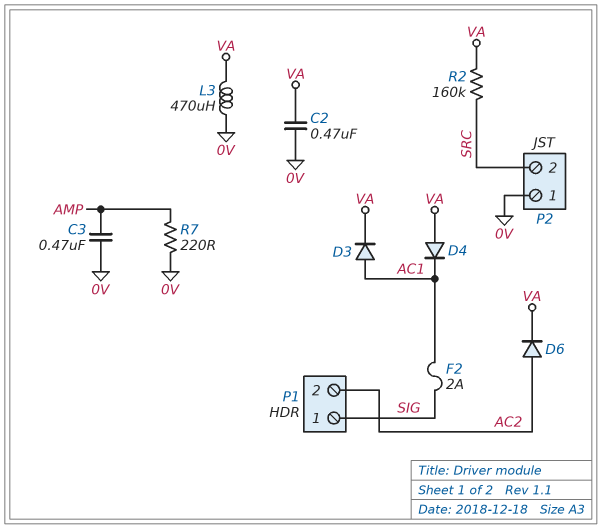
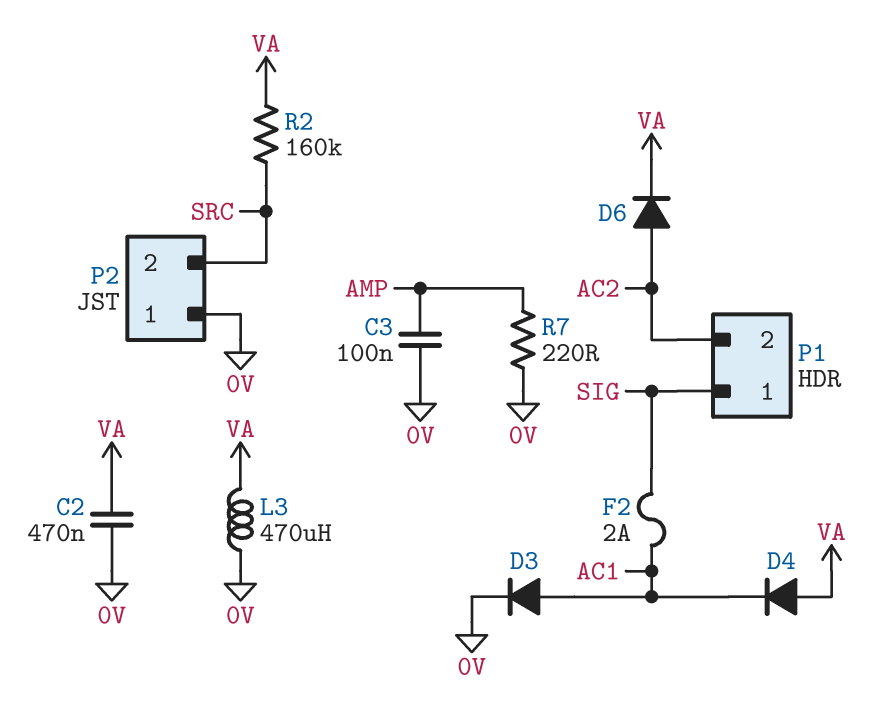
C3: 470nF (0V, AMP) -> 100nF (0V, AMP)
D3: diode (A AC1, K VA) -> diode (A AC1, K 0V)

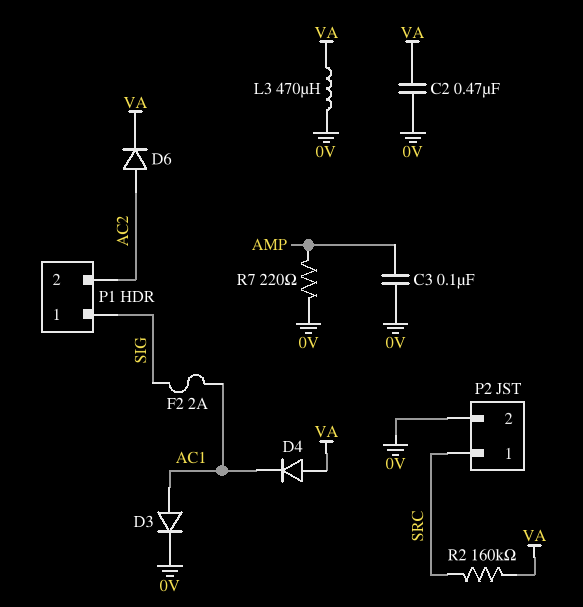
P2 pin 1: 0V -> SRC
P2 pin 2: SRC -> 0V

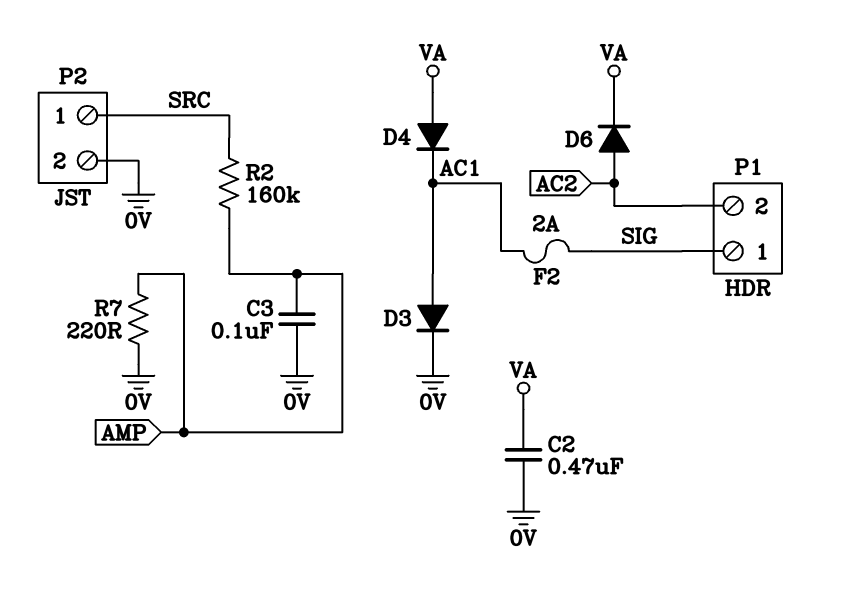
L3: 470uH (0V, VA) -> none
R2: 160k (SRC, VA) -> 160k (AMP, SRC)

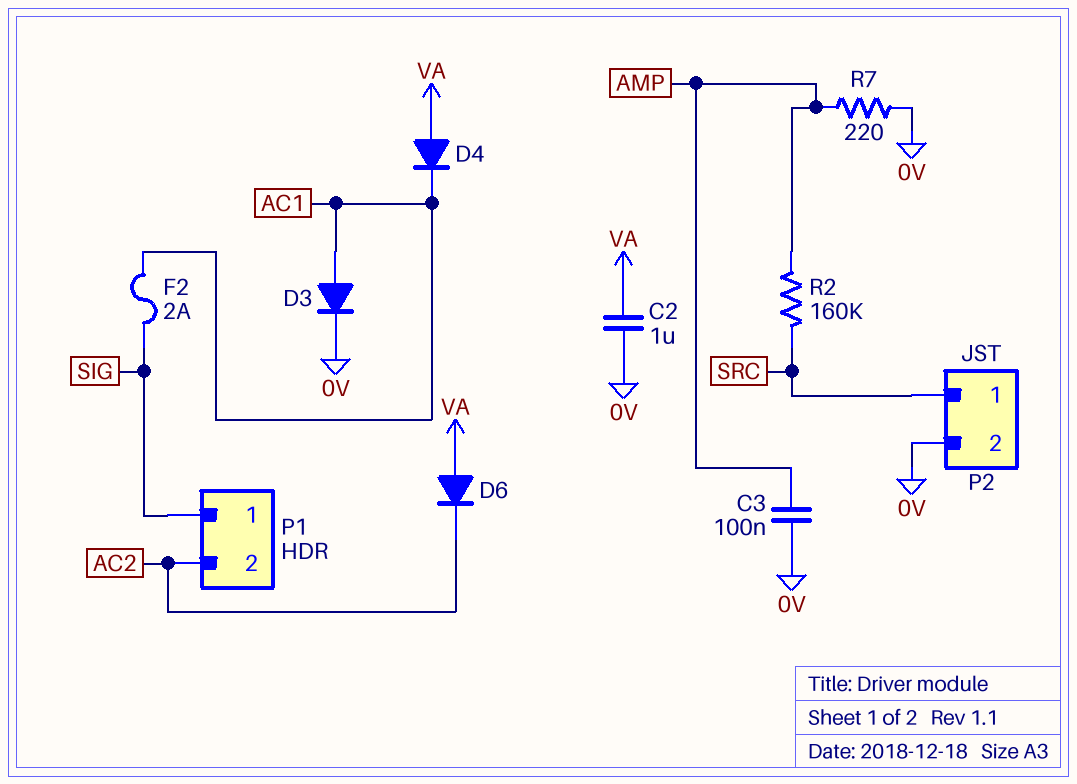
C2: 470nF (0V, VA) -> 1uF (0V, VA)
D6: diode (A AC2, K VA) -> diode (A VA, K AC2)

